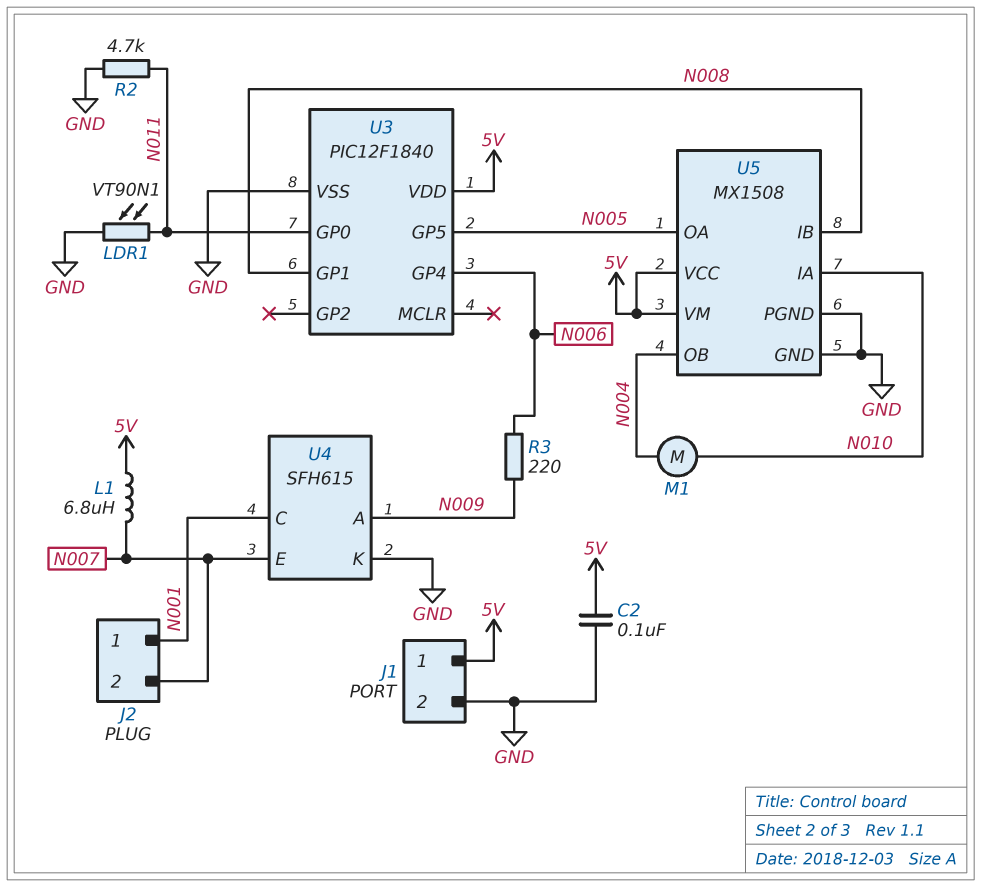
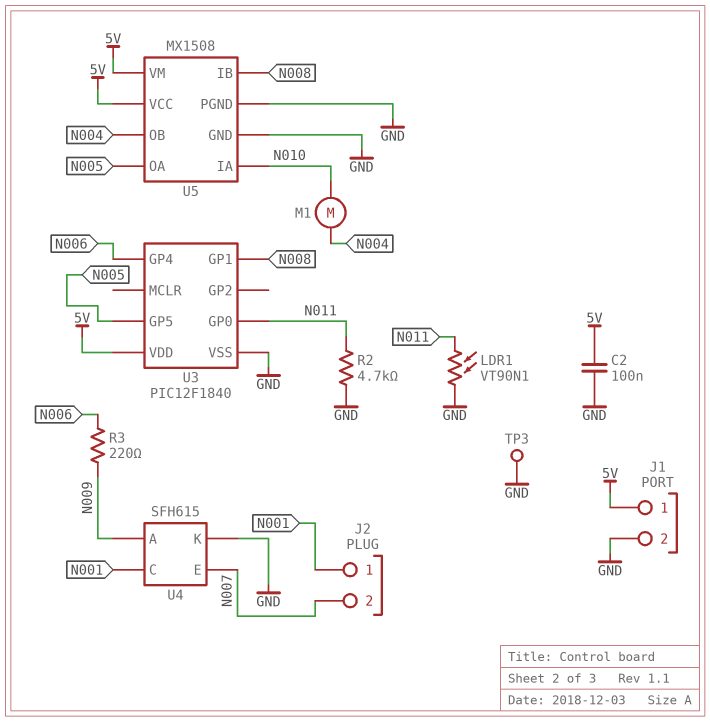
L1: 6.8uH (5V, N007) -> none
TP3: none -> test point (GND)

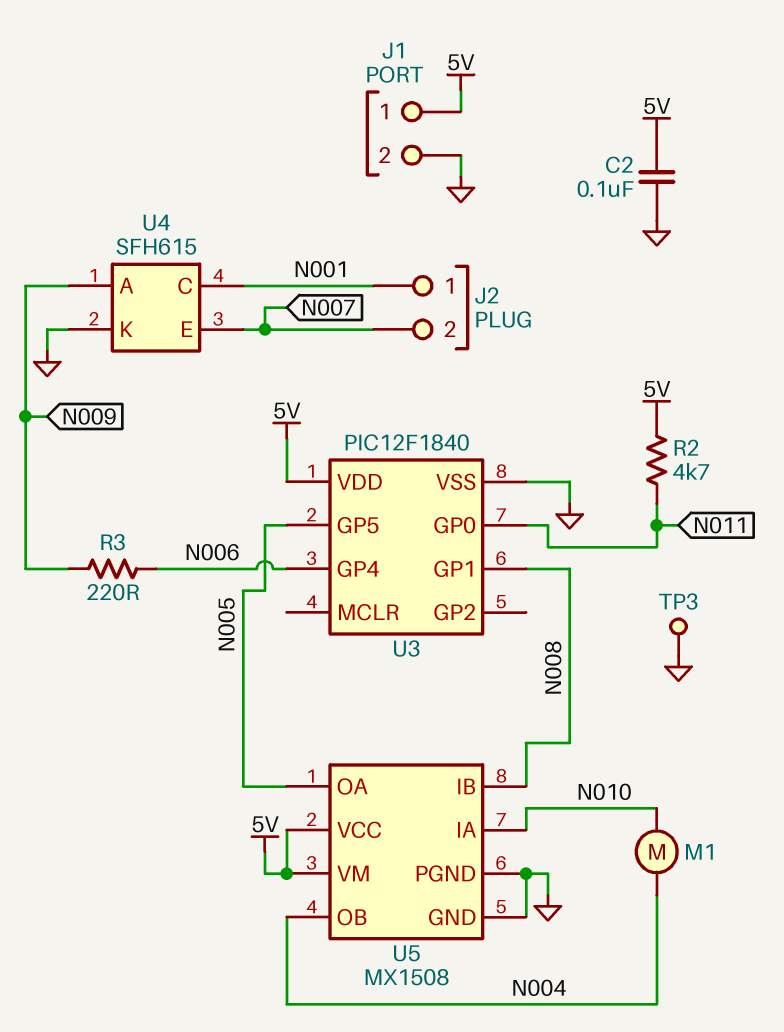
LDR1: VT90N1 (GND, N011) -> none
R2: 4.7k (GND, N011) -> 4.7k (5V, N011)

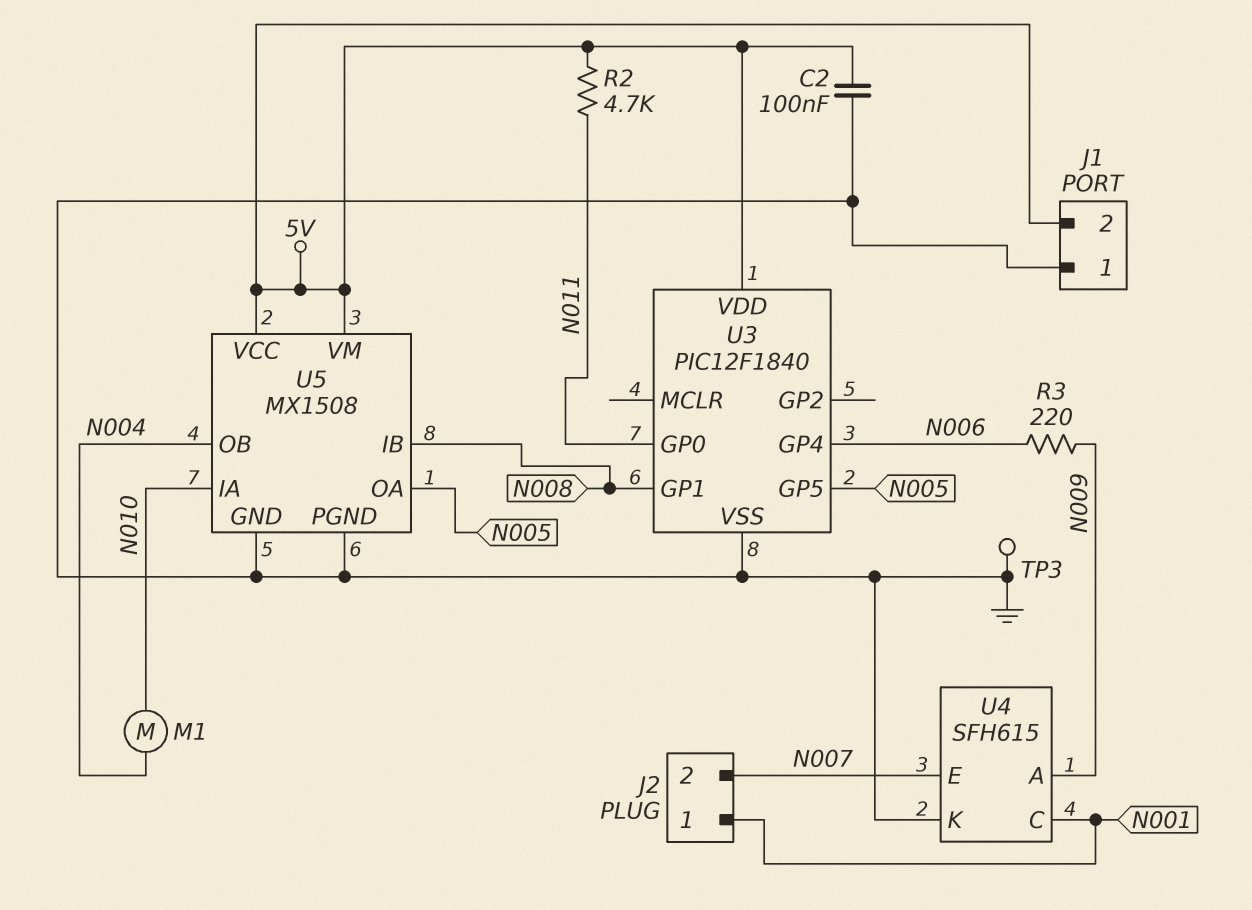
J1 pin 1: 5V -> GND
J1 pin 2: GND -> 5V

